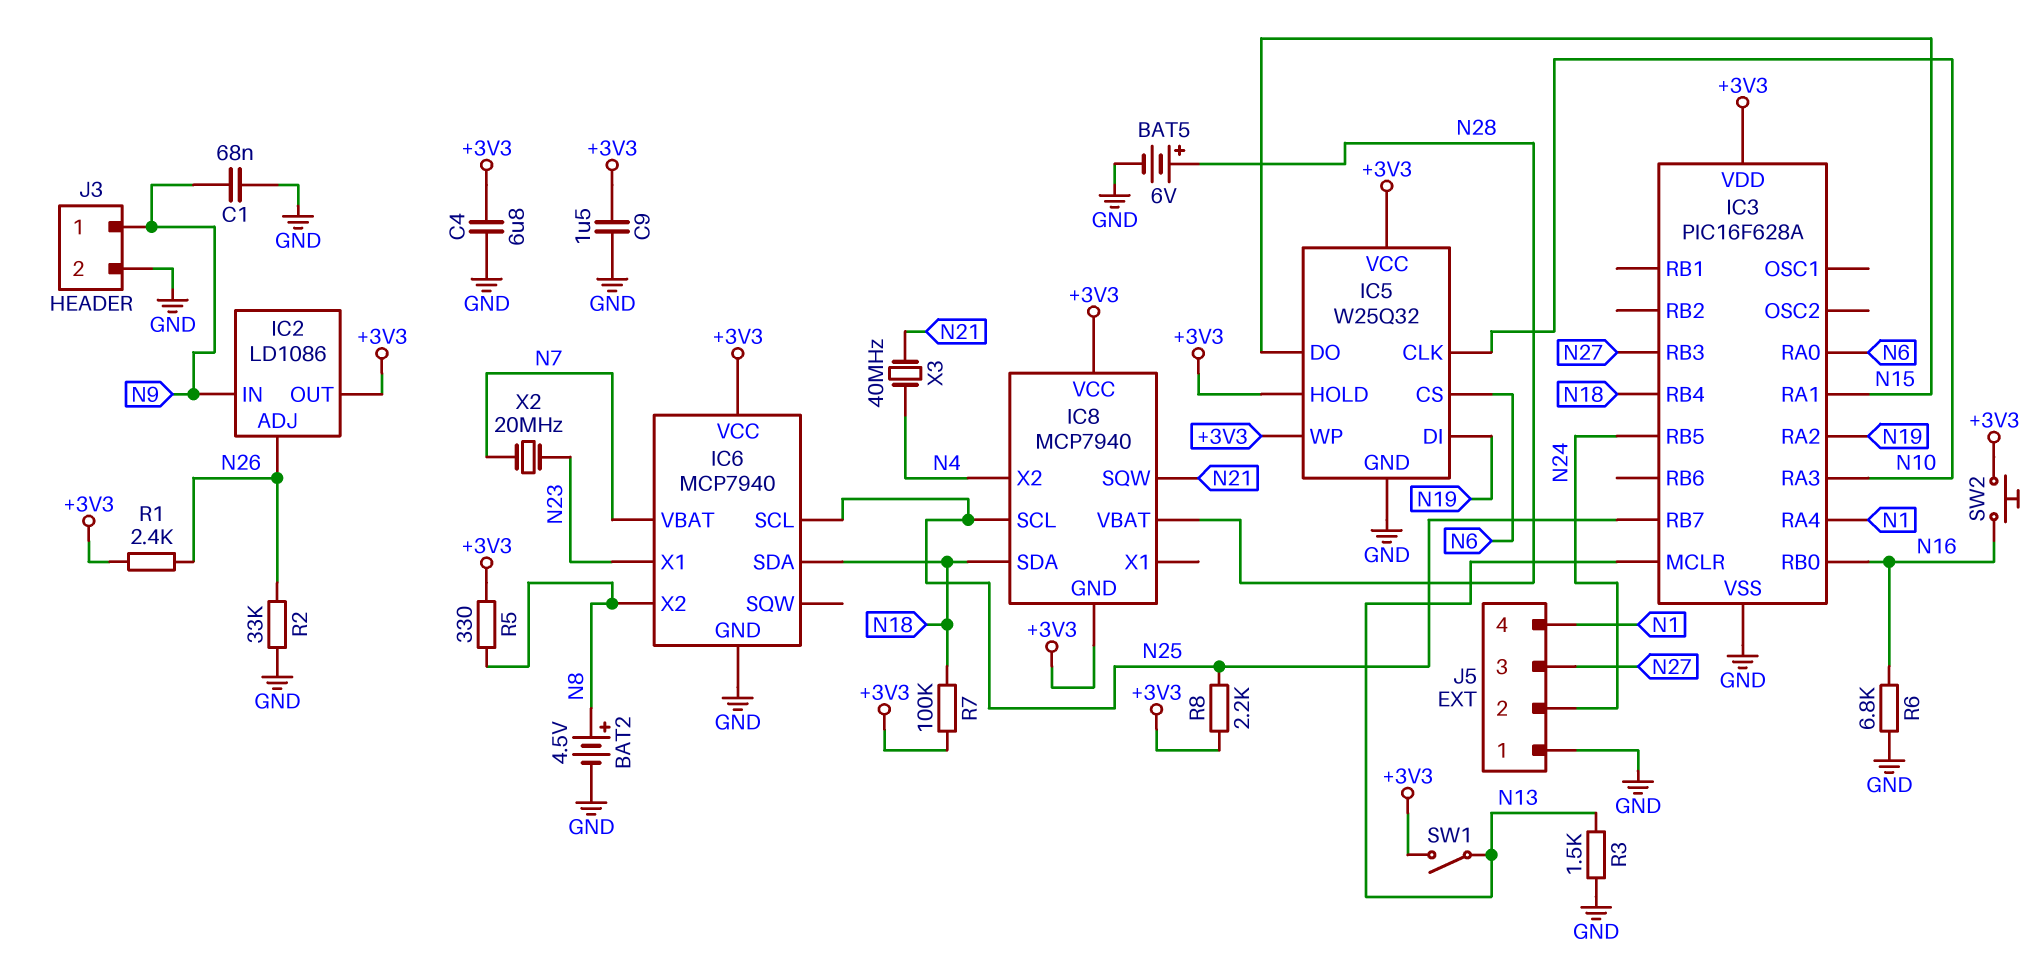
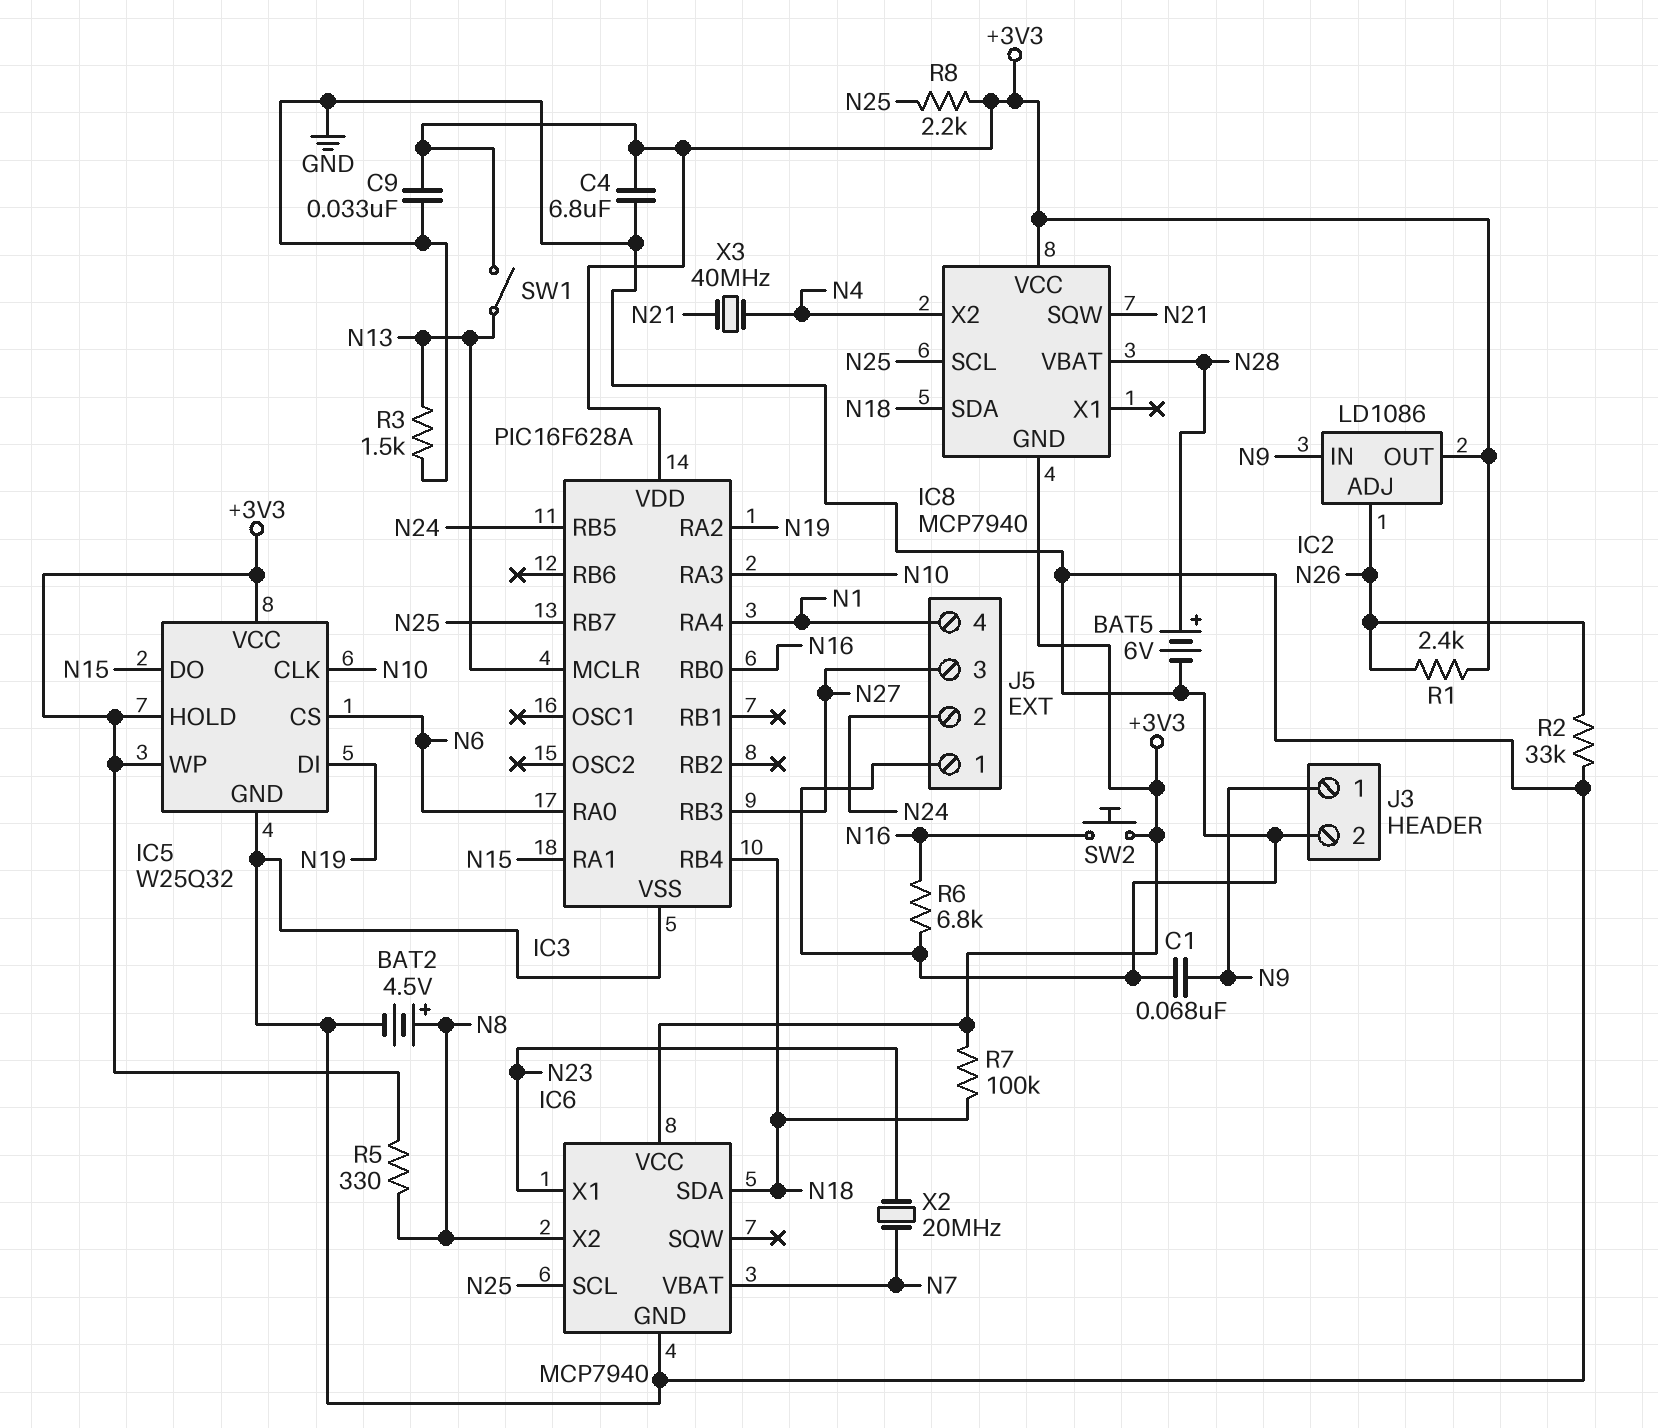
C9: 1.5uF (+3V3, GND) -> 33nF (+3V3, GND)

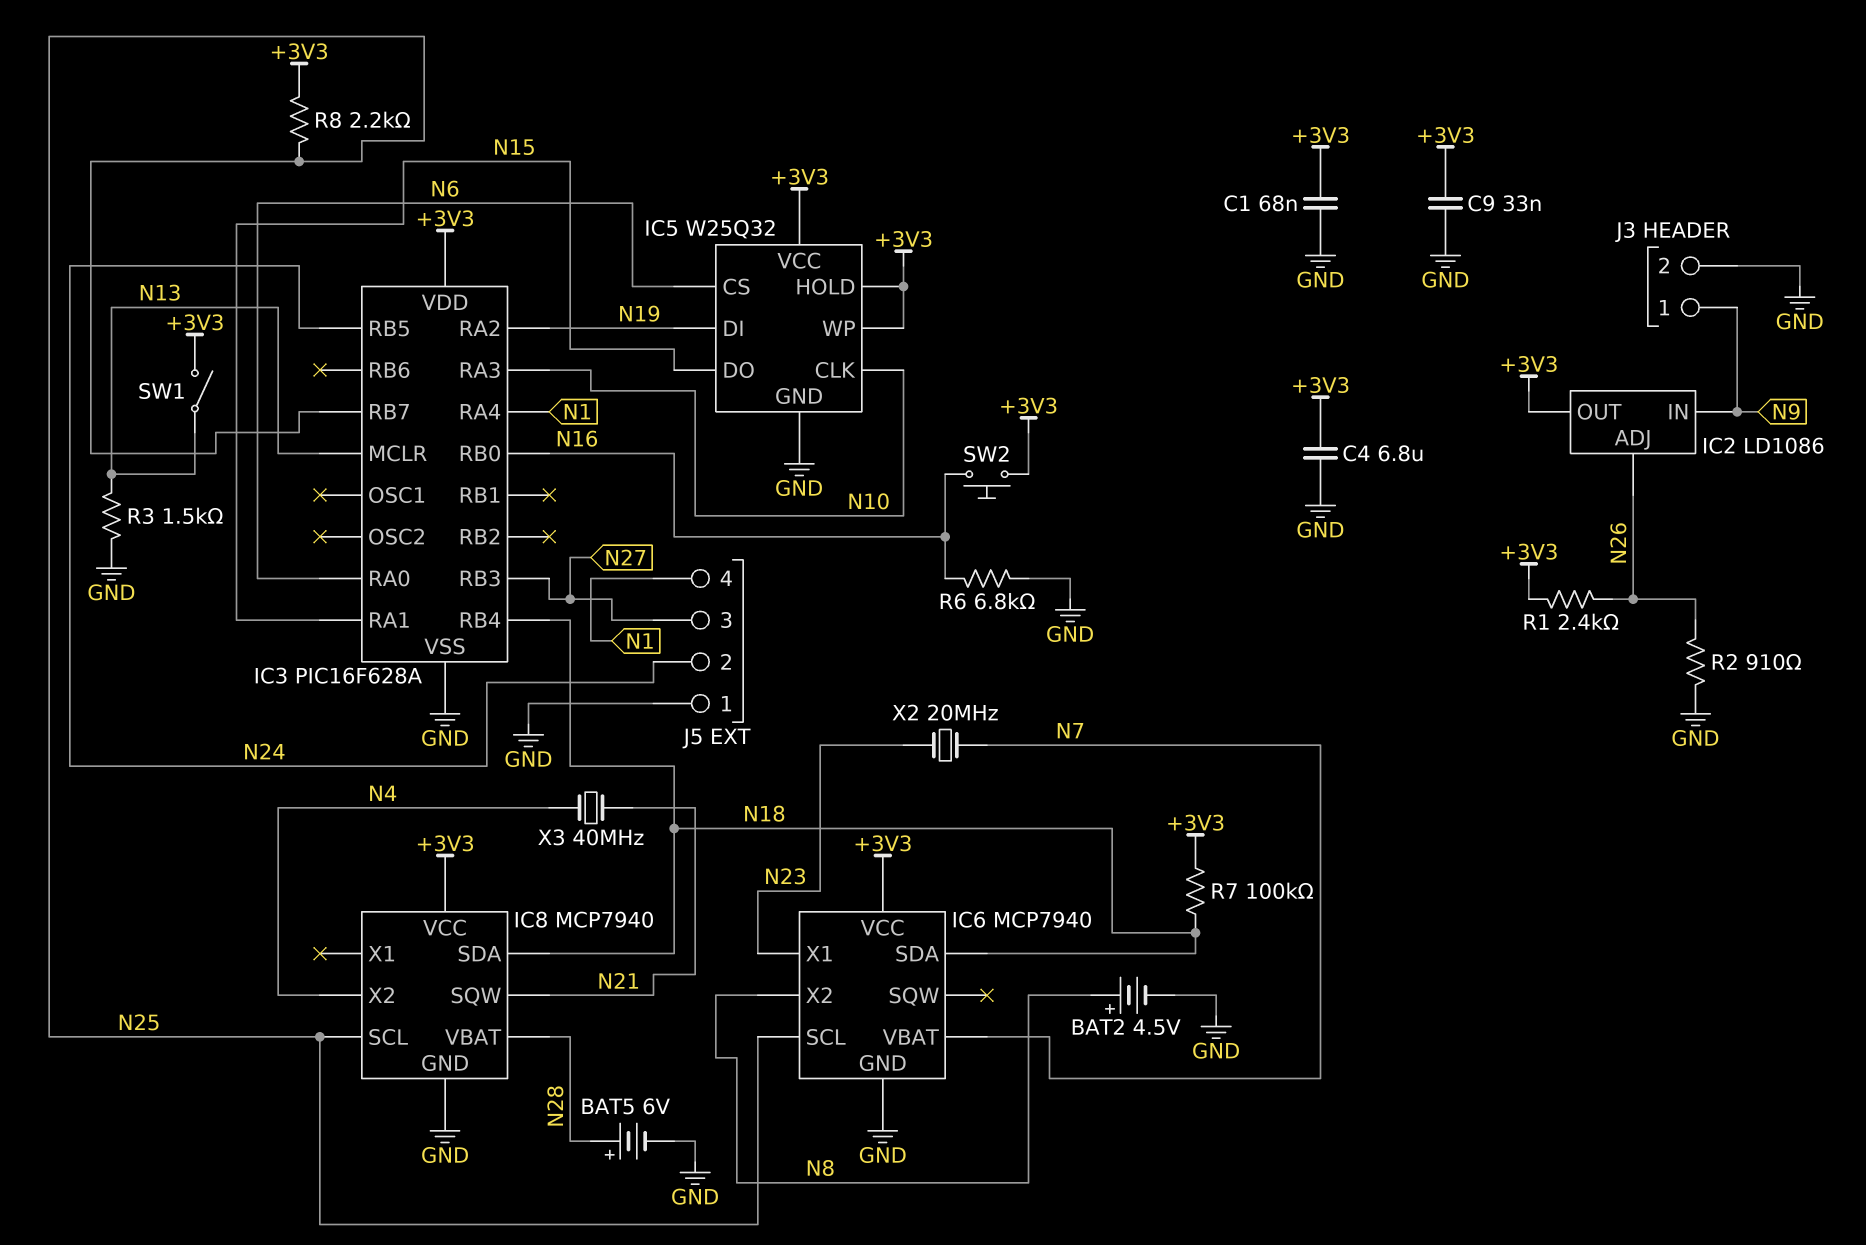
C1: 68nF (GND, N9) -> 68nF (+3V3, GND)
IC8 pin GND: +3V3 -> GND
R2: 33k (GND, N26) -> 910 (GND, N26)
R5: 330 (+3V3, N8) -> none

